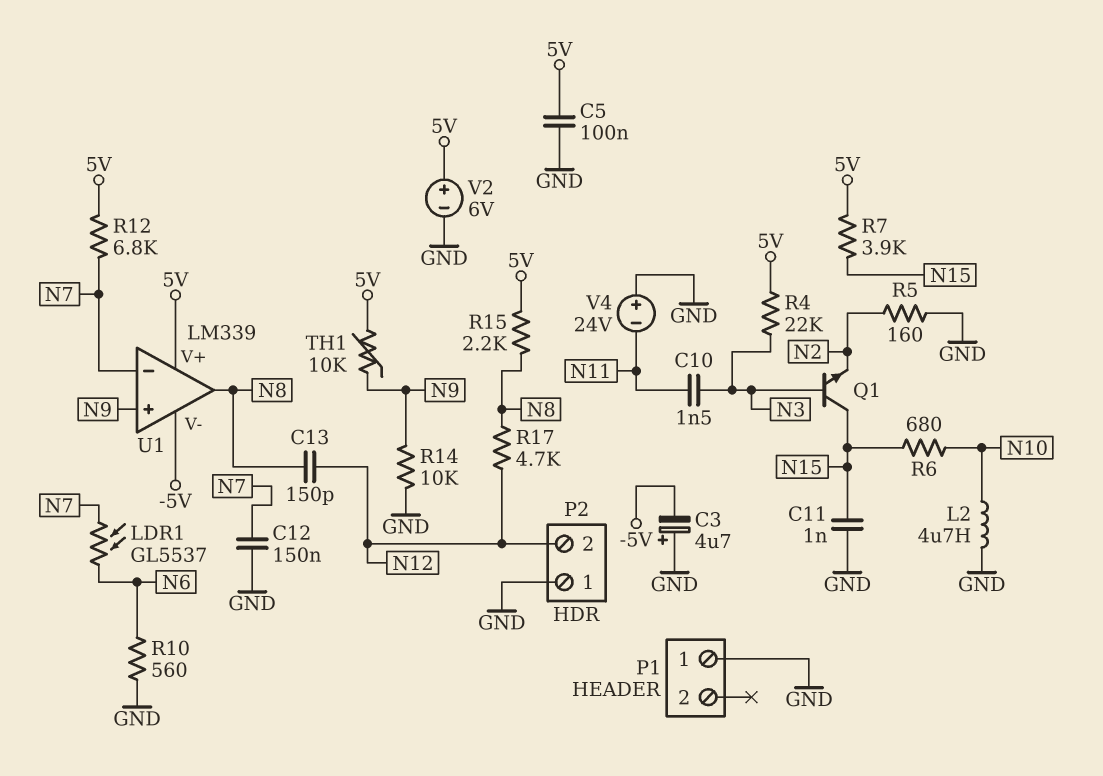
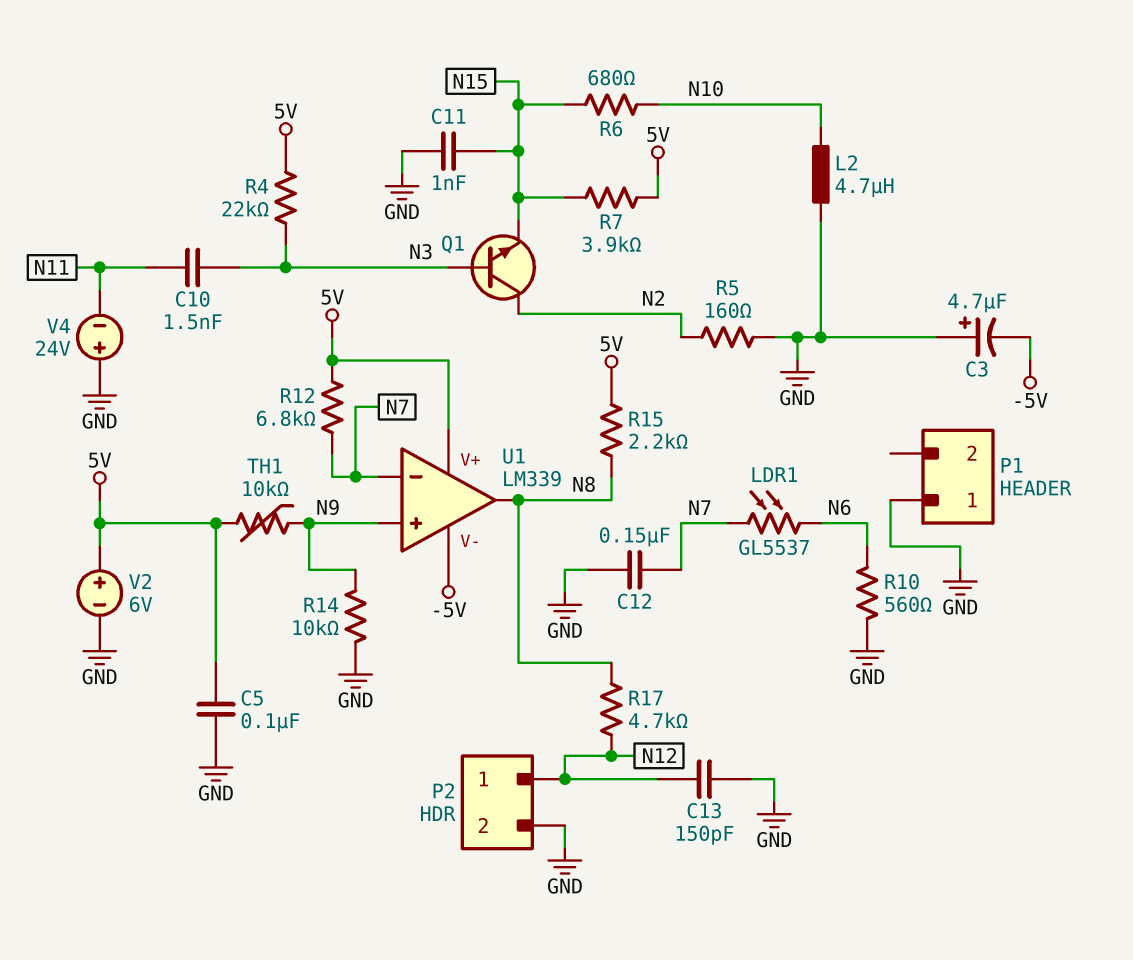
C13: 150pF (N8, N12) -> 150pF (GND, N12)
P2 pin 1: GND -> N12
P2 pin 2: N12 -> GND
Q1: NPN (B N3, C N15, E N2) -> NPN (B N3, C N2, E N15)

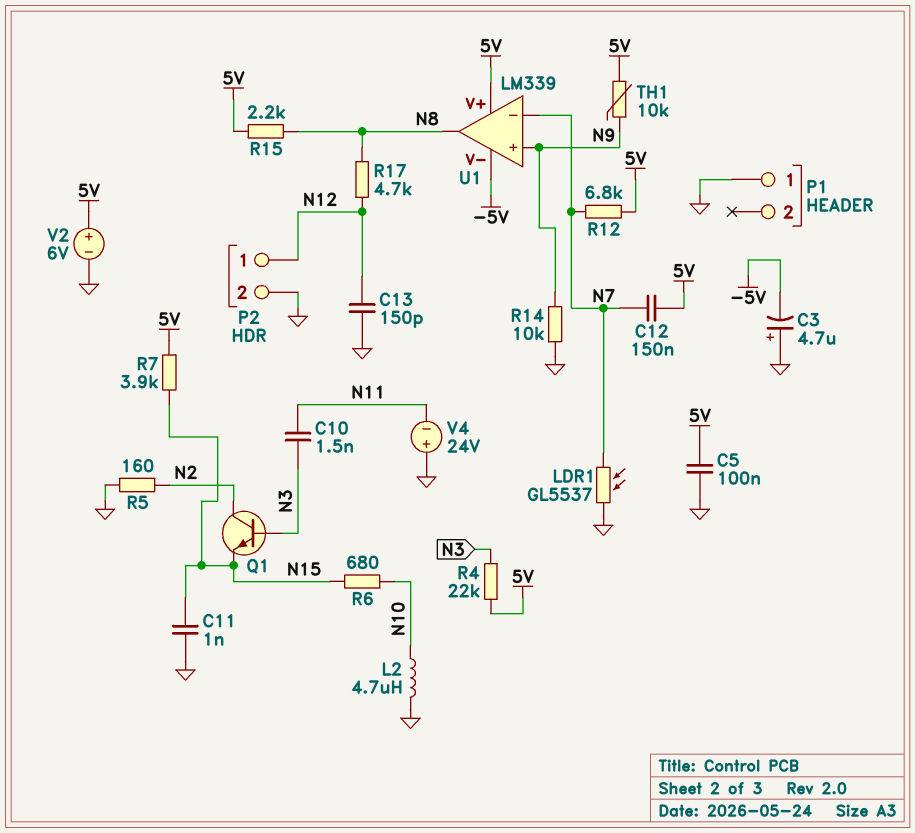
C12: 150nF (GND, N7) -> 150nF (5V, N7)
LDR1: GL5537 (N6, N7) -> GL5537 (GND, N7)
R10: 560 (GND, N6) -> none

